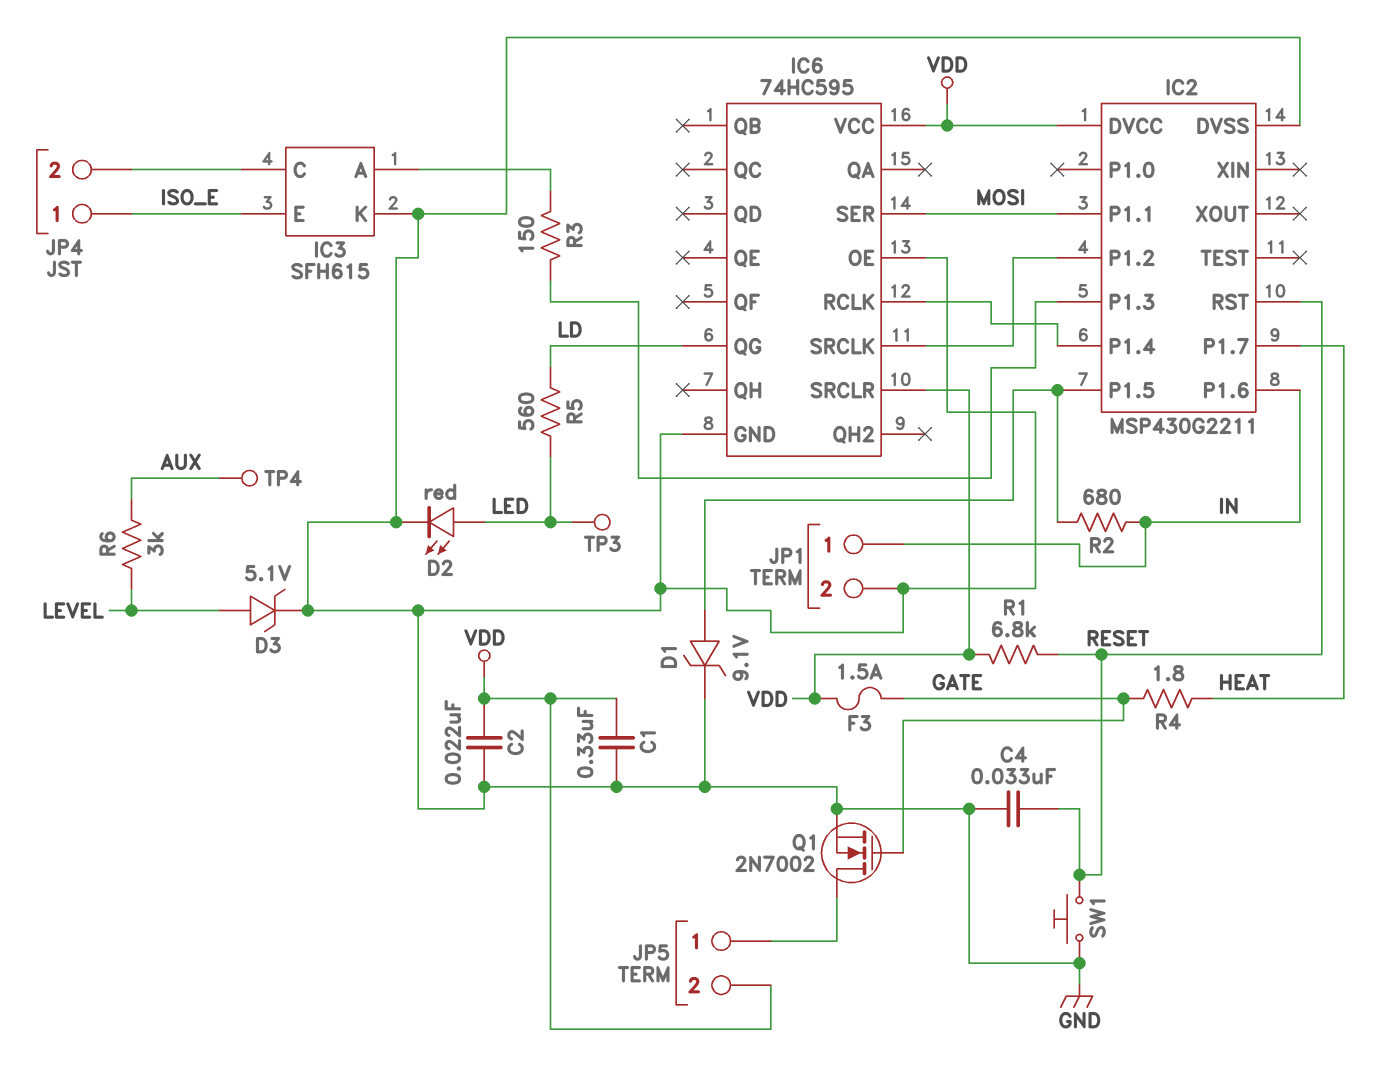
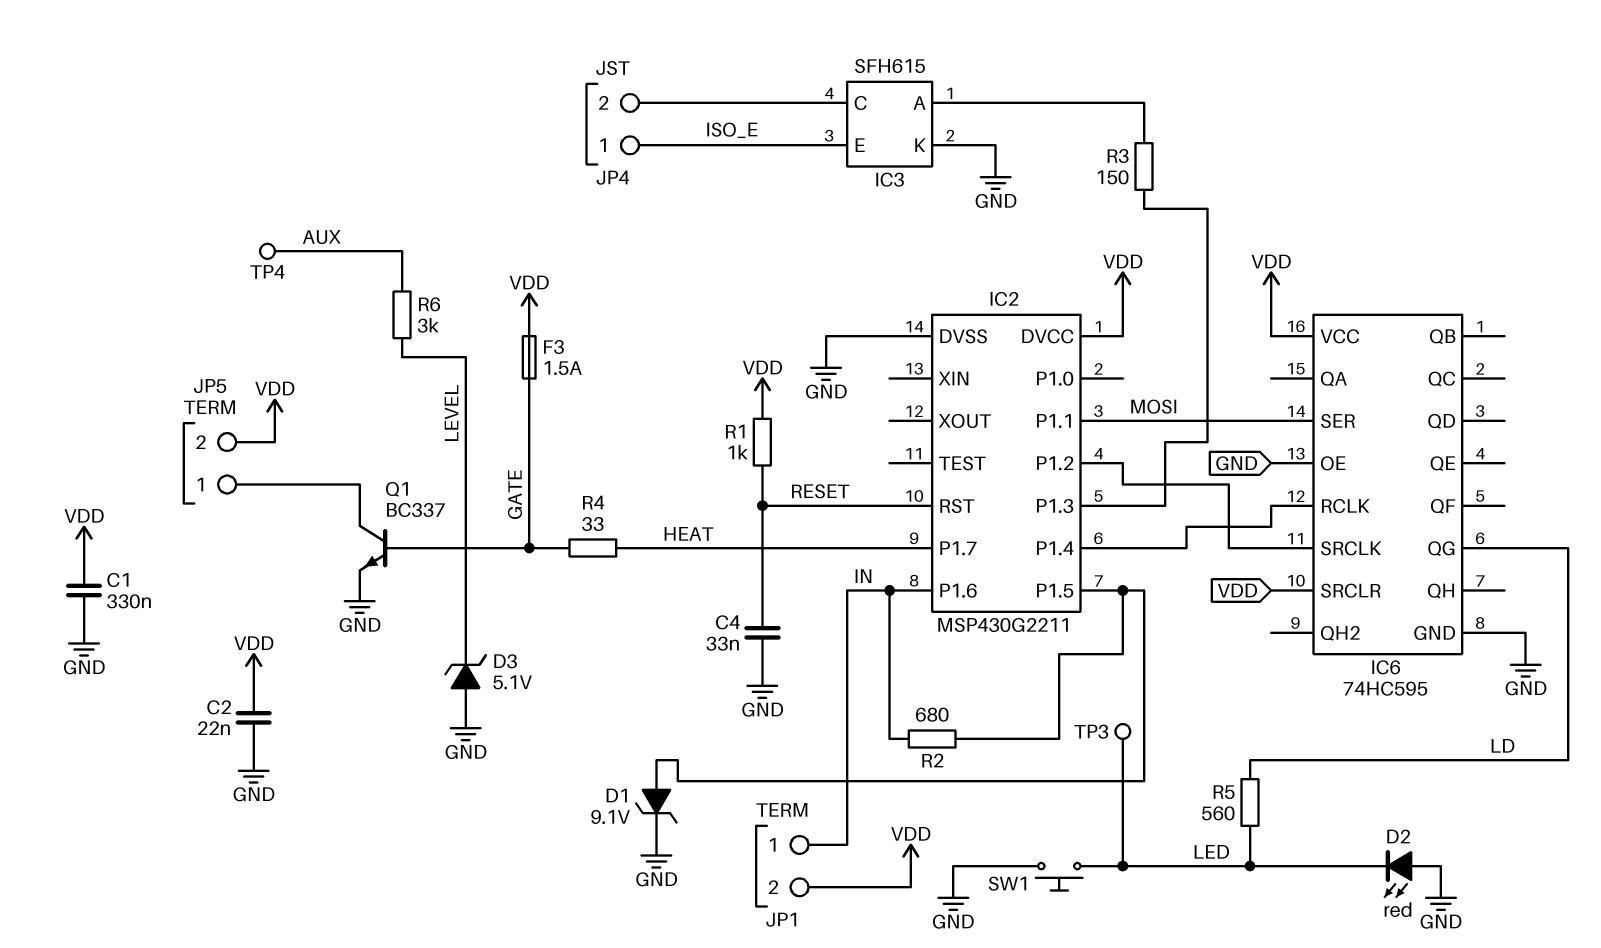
D2: LED red (A LED, K GND) -> LED red (A GND, K LED)
D3: zener 5.1V (A LEVEL, K GND) -> zener 5.1V (A GND, K LEVEL)
JP1 pin 2: GND -> VDD
Q1: NMOS 2N7002 (G GATE, D JP5/1, S GND) -> NPN BC337 (B GATE, C JP5/1, E GND)
R1: 6.8k (RESET, VDD) -> 1k (RESET, VDD)
R4: 1.8 (GATE, HEAT) -> 33 (GATE, HEAT)
SW1: button (GND, RESET) -> button (GND, LED)

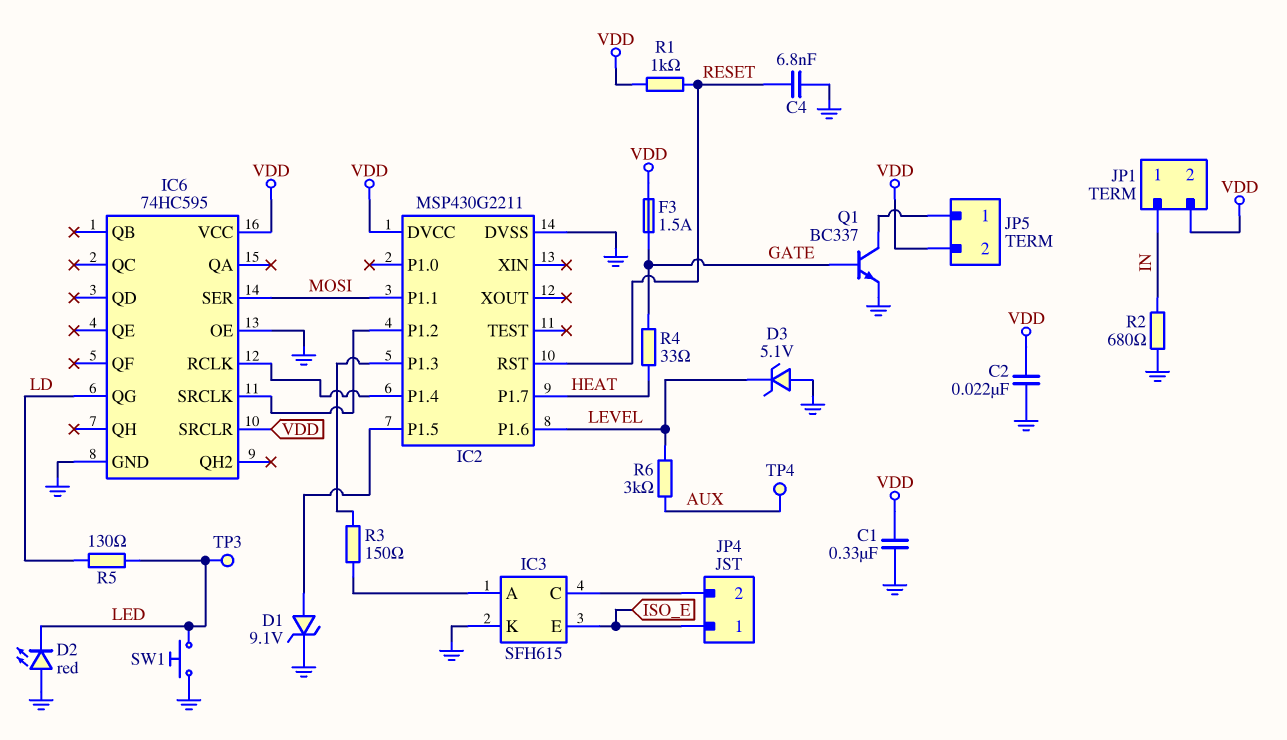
C4: 33nF (GND, RESET) -> 6.8nF (GND, RESET)
IC2 pin P1.6: IN -> LEVEL
R2: 680 (IC2/P1.5, IN) -> 680 (GND, IN)
R5: 560 (LD, LED) -> 130 (LD, LED)

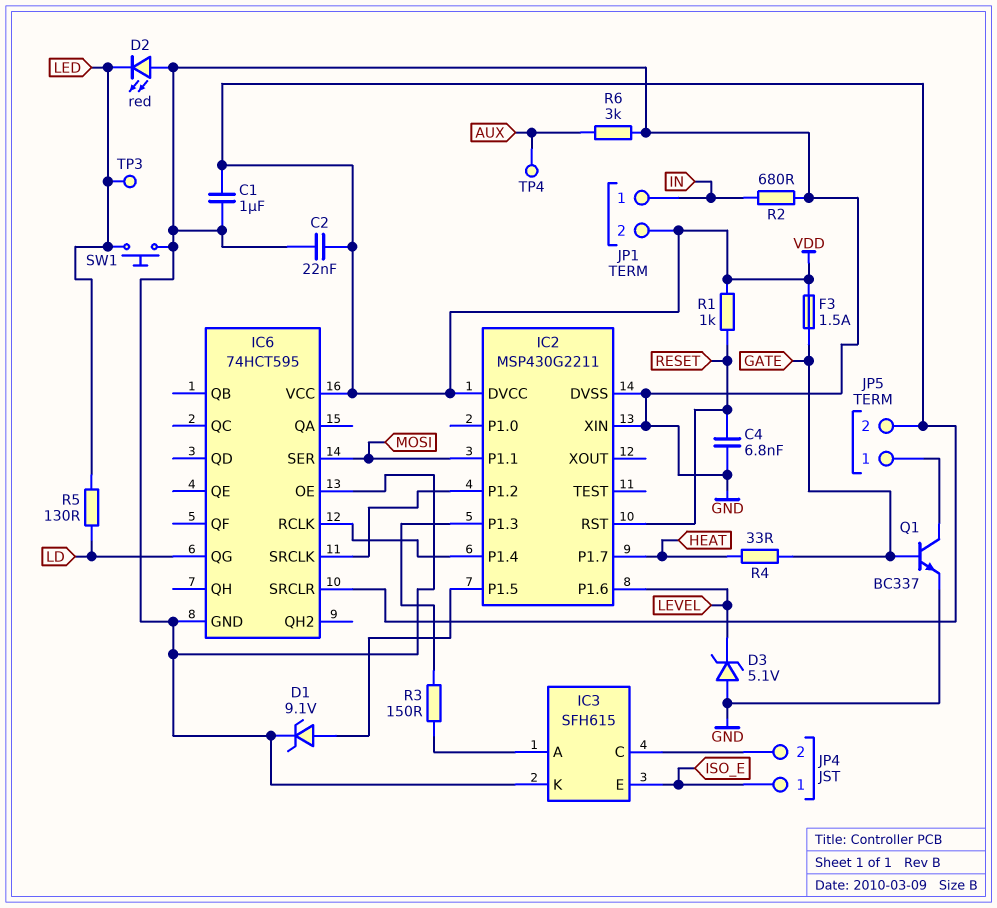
C1: 330nF (GND, VDD) -> 1uF (GND, VDD)
IC2 pin XIN: none -> GND
IC6: 74HC595 -> 74HCT595
R6: 3k (AUX, LEVEL) -> 3k (AUX, GND)

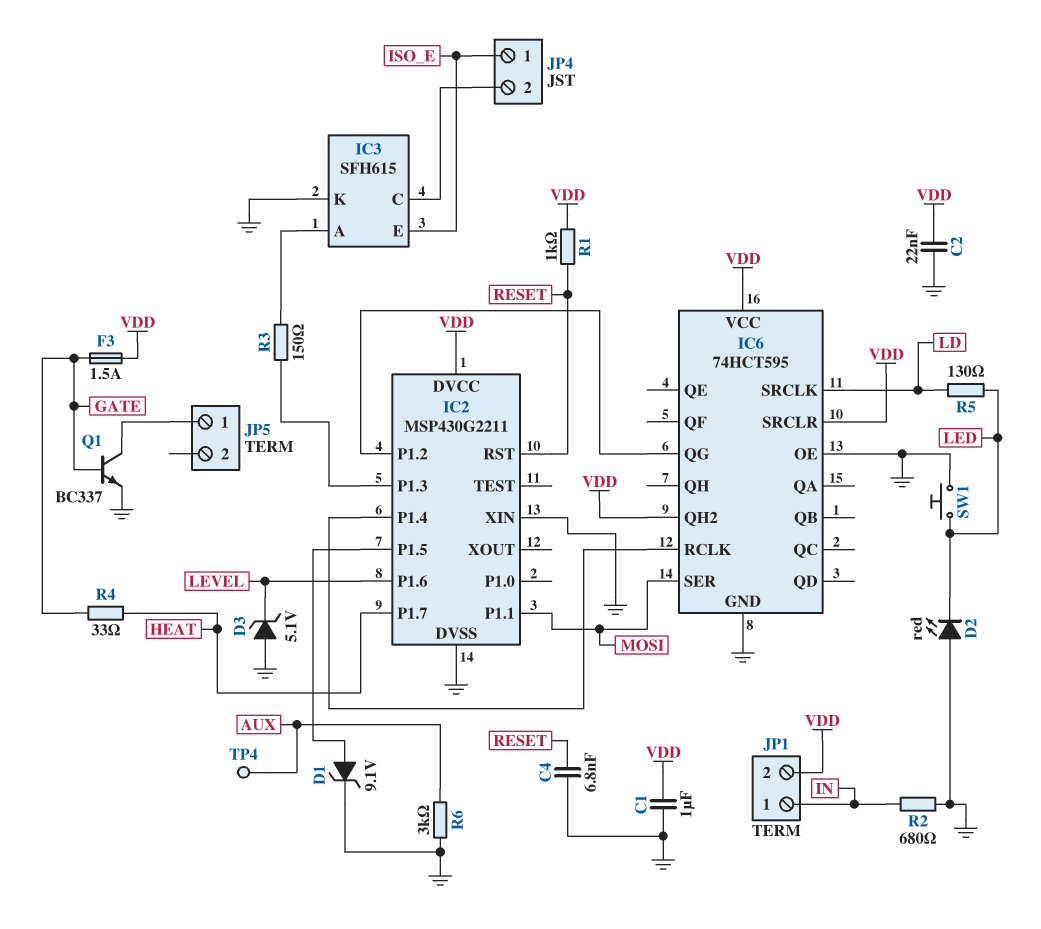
IC6 pin QG: LD -> IC2/P1.2
IC6 pin QH2: none -> VDD
IC6 pin SRCLK: IC2/P1.2 -> LD
JP5 pin 2: VDD -> none
TP3: test point (LED) -> none

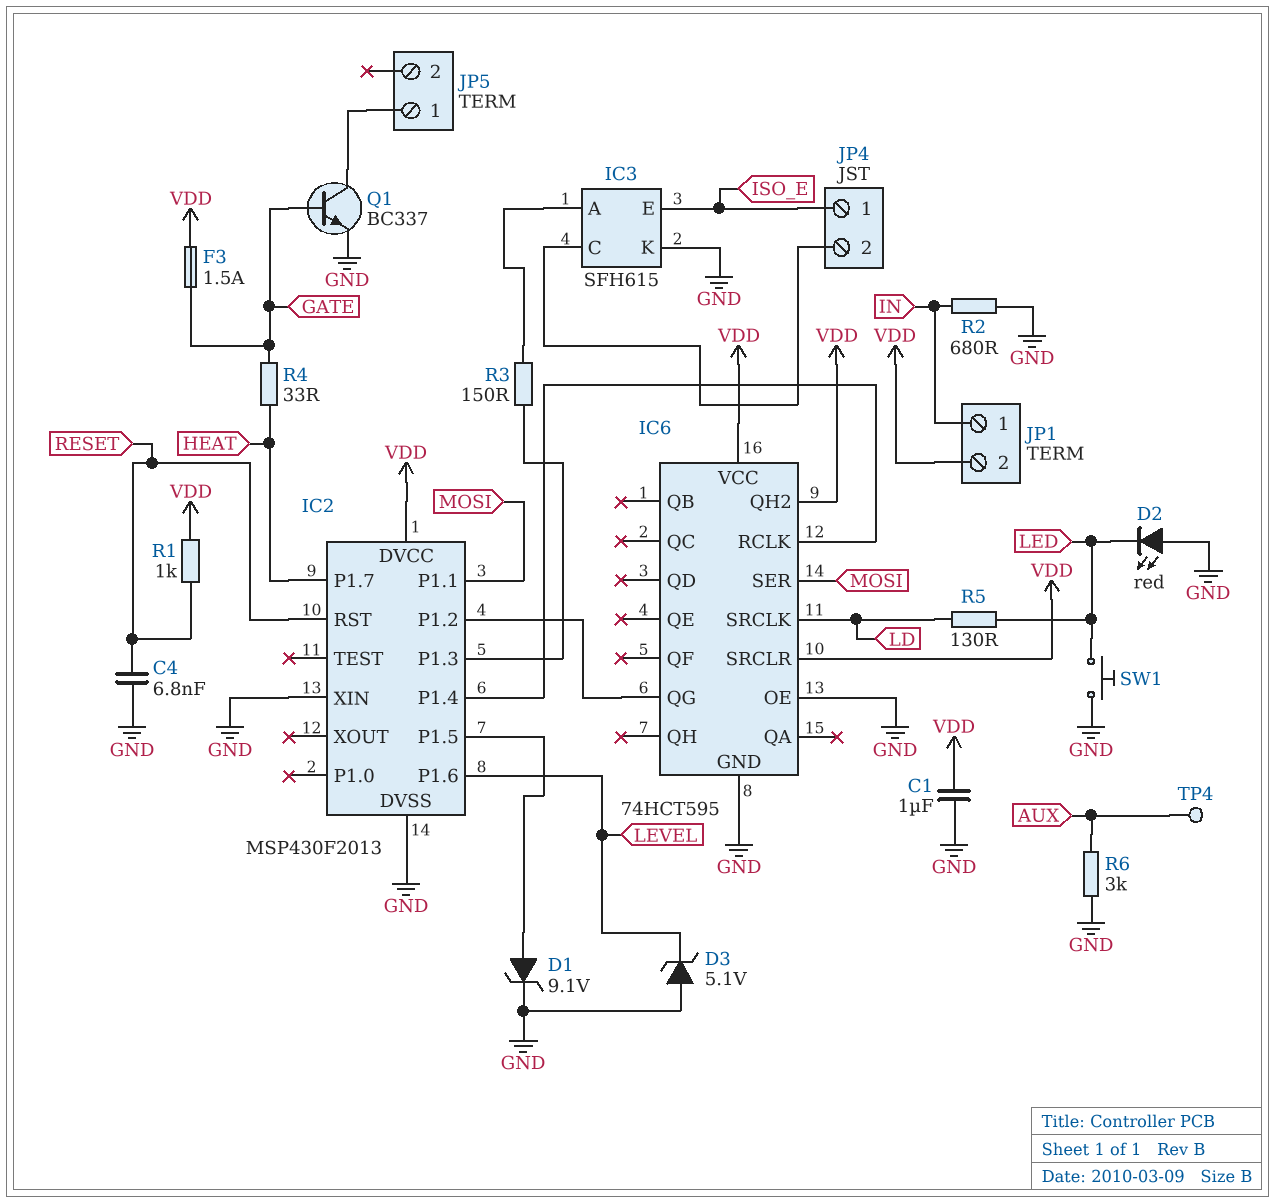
C2: 22nF (GND, VDD) -> none
IC2: MSP430G2211 -> MSP430F2013

